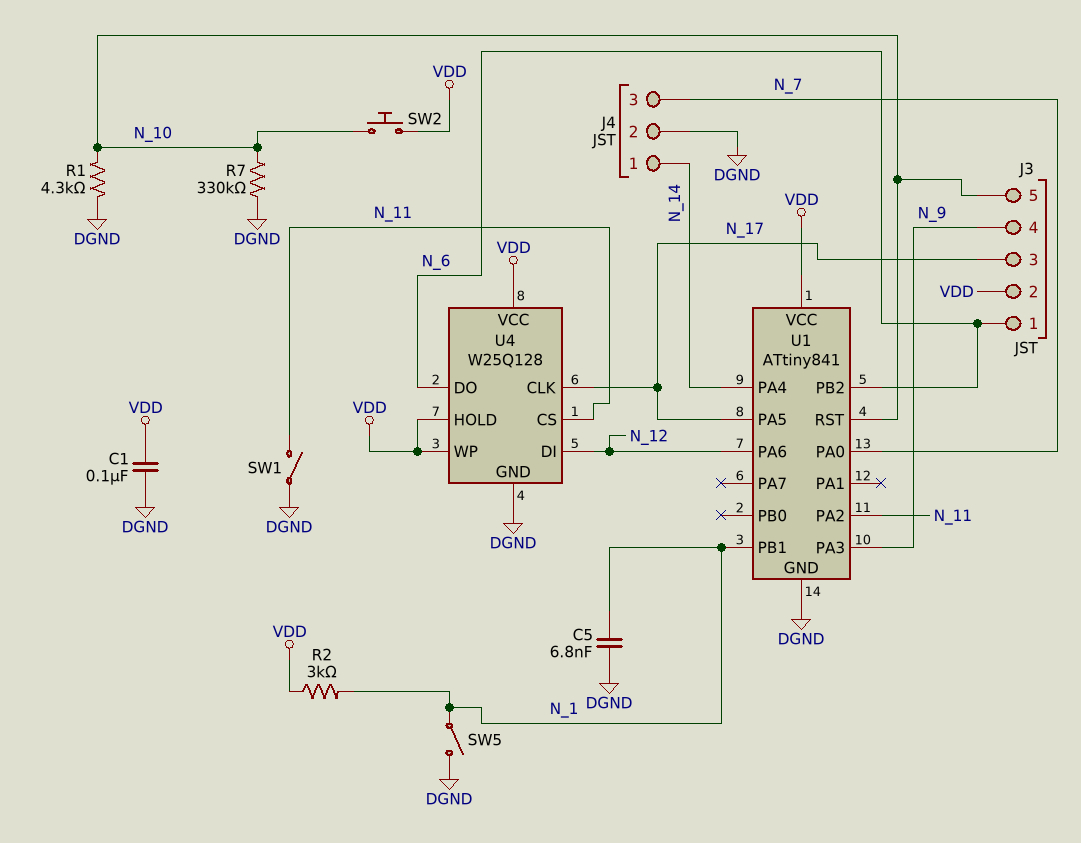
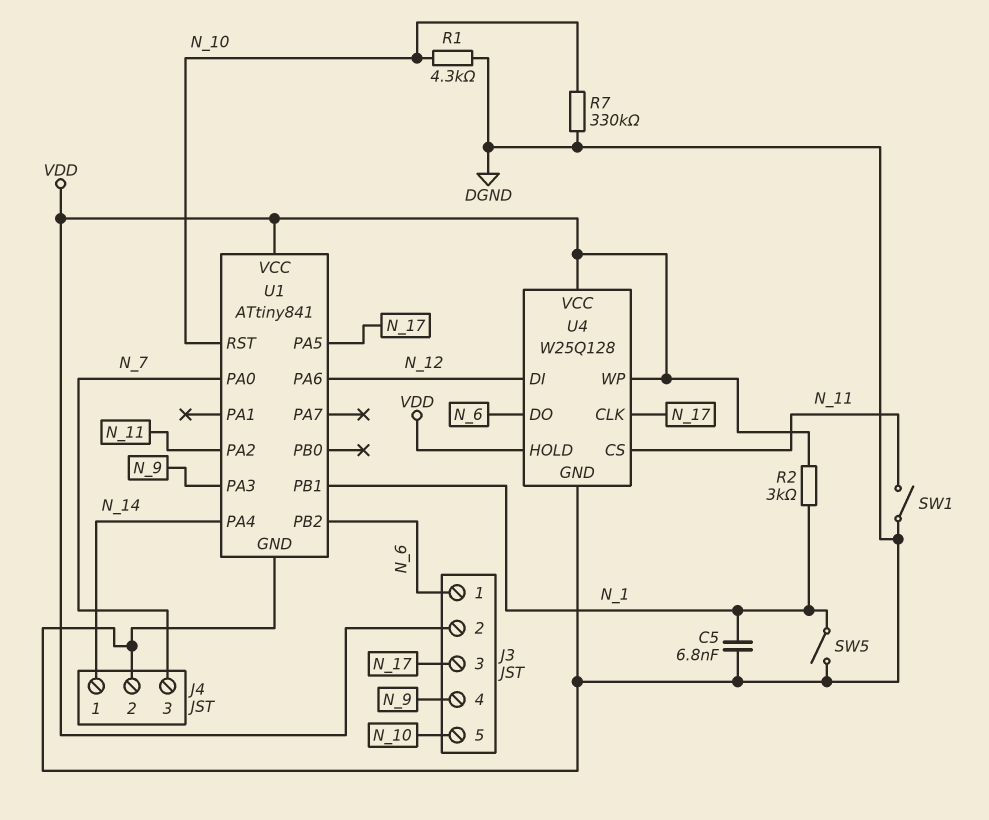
C1: 100nF (DGND, VDD) -> none
SW2: button (N_10, VDD) -> none

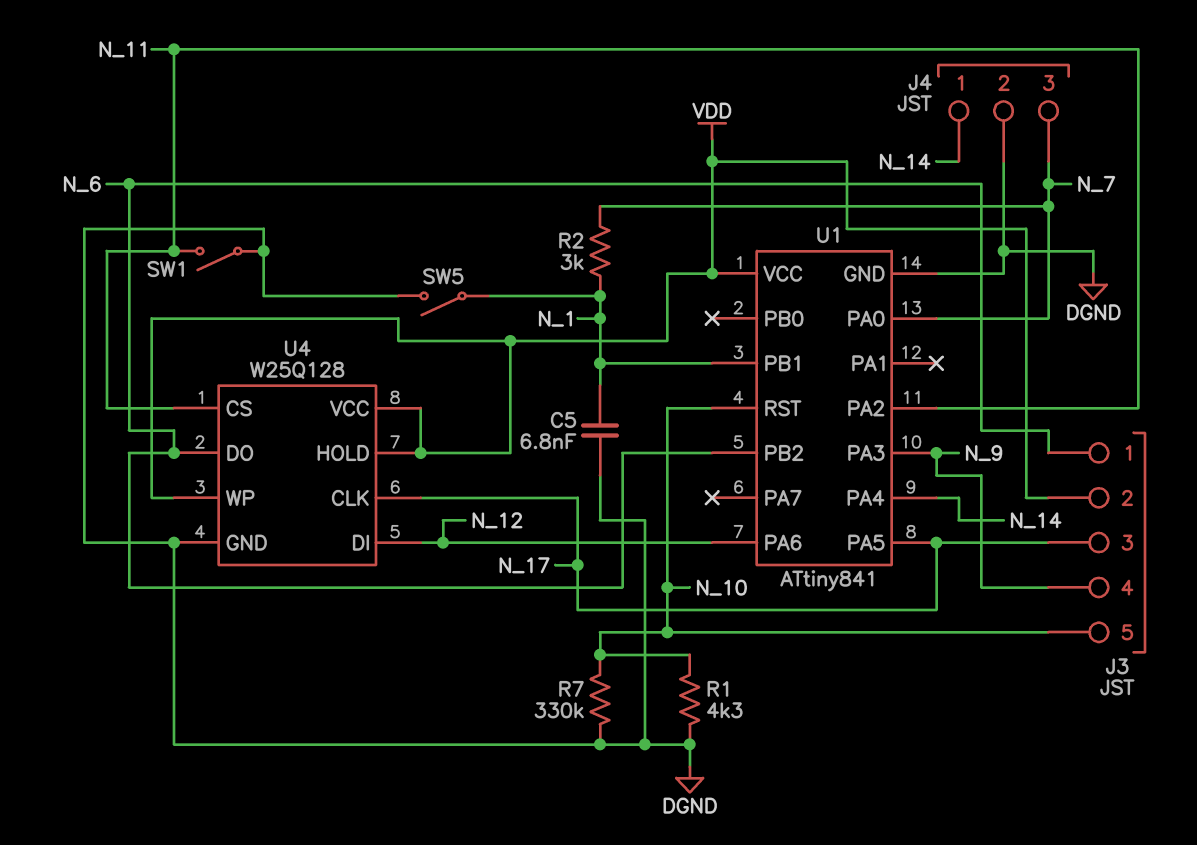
R2: 3k (N_1, VDD) -> 3k (N_1, N_7)

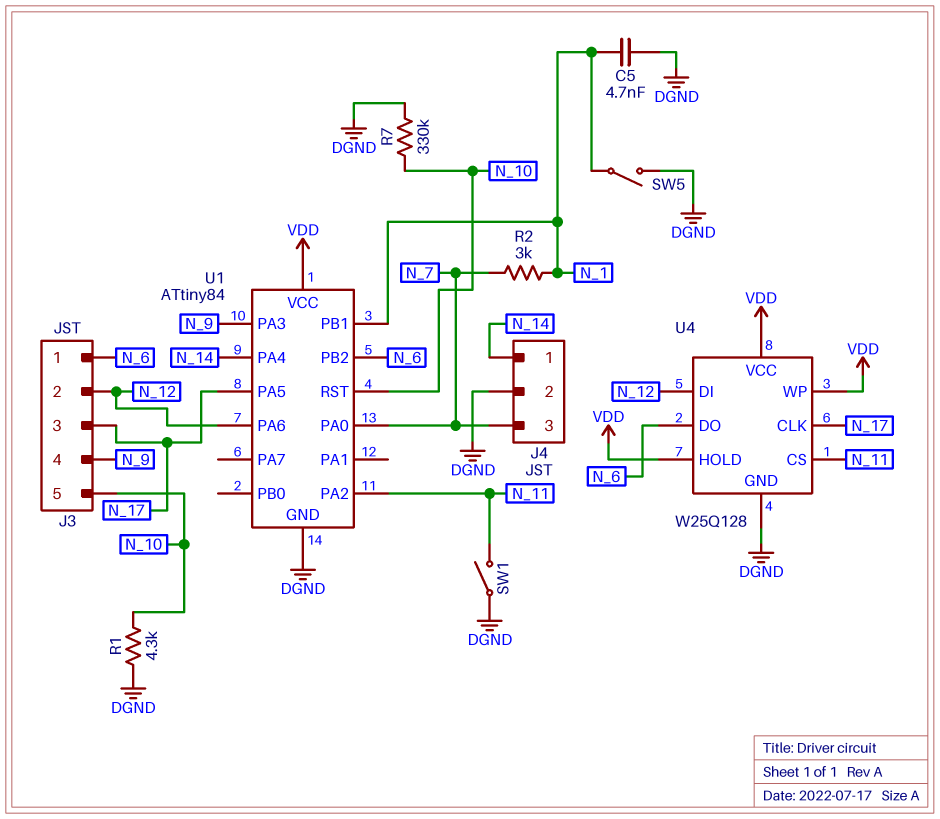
C5: 6.8nF (DGND, N_1) -> 4.7nF (DGND, N_1)
J3 pin 2: VDD -> N_12
U1: ATtiny841 -> ATtiny84

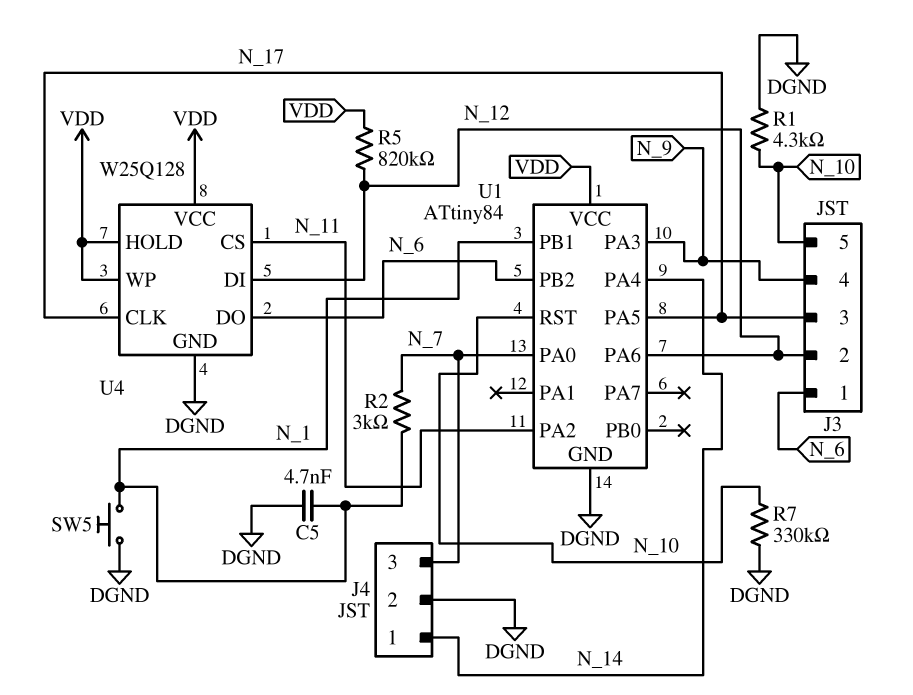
R5: none -> 820k (N_12, VDD)
SW1: switch (DGND, N_11) -> none
SW5: switch (DGND, N_1) -> button (DGND, N_1)

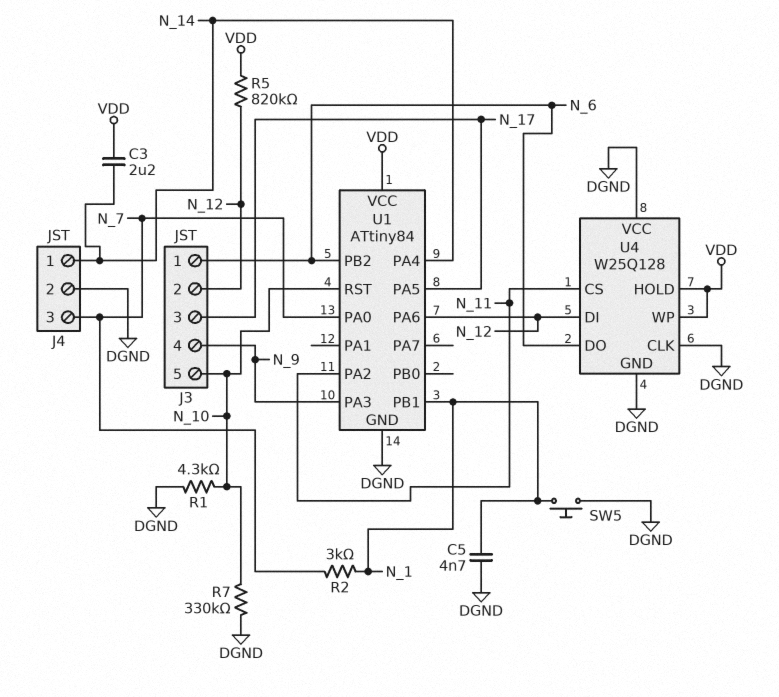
C3: none -> 2.2uF (N_14, VDD)
U4 pin CLK: N_17 -> DGND
U4 pin VCC: VDD -> DGND

